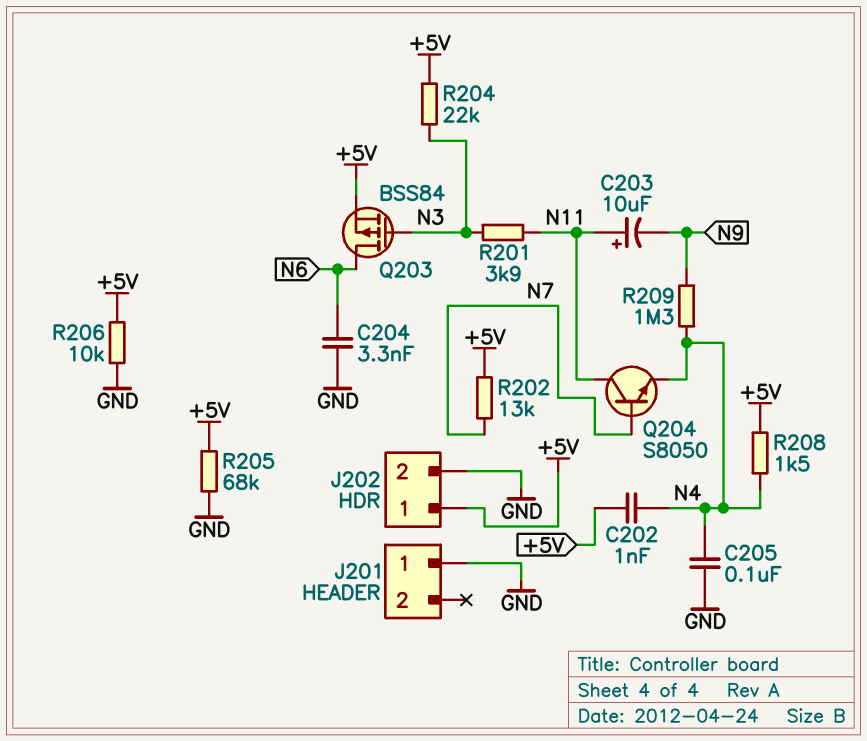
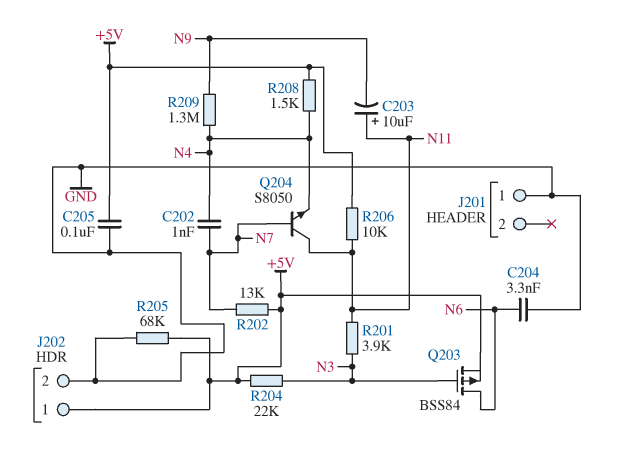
C202: 1nF (+5V, N4) -> 1nF (N4, N7)
C205: 100nF (GND, N4) -> 100nF (+5V, GND)
R206: 10k (+5V, GND) -> 10k (+5V, N11)

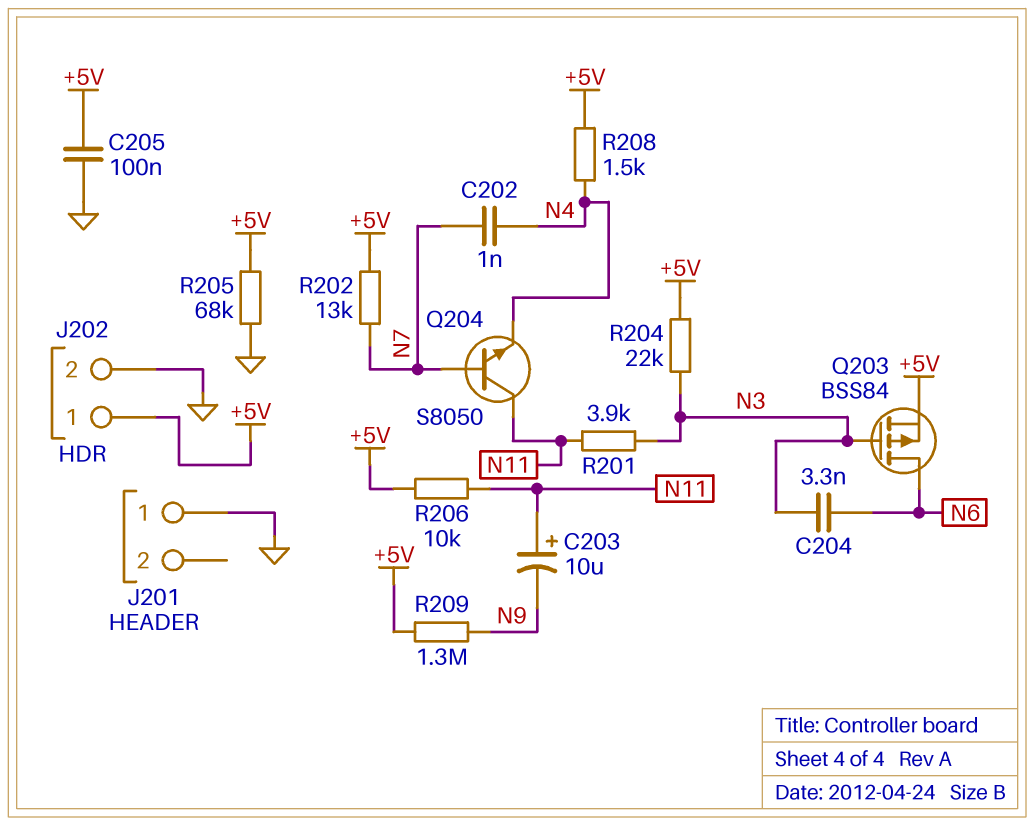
C204: 3.3nF (GND, N6) -> 3.3nF (N3, N6)
R209: 1.3M (N4, N9) -> 1.3M (+5V, N9)

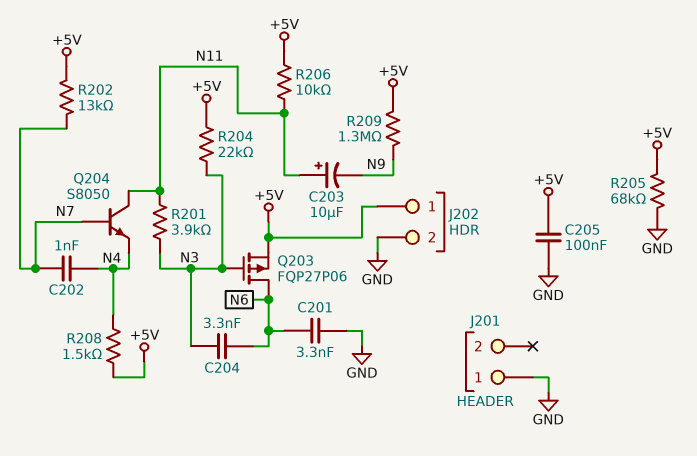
C201: none -> 3.3nF (GND, N6)
Q203: PMOS BSS84 (G N3, D N6, S +5V) -> PMOS FQP27P06 (G N3, D N6, S +5V)

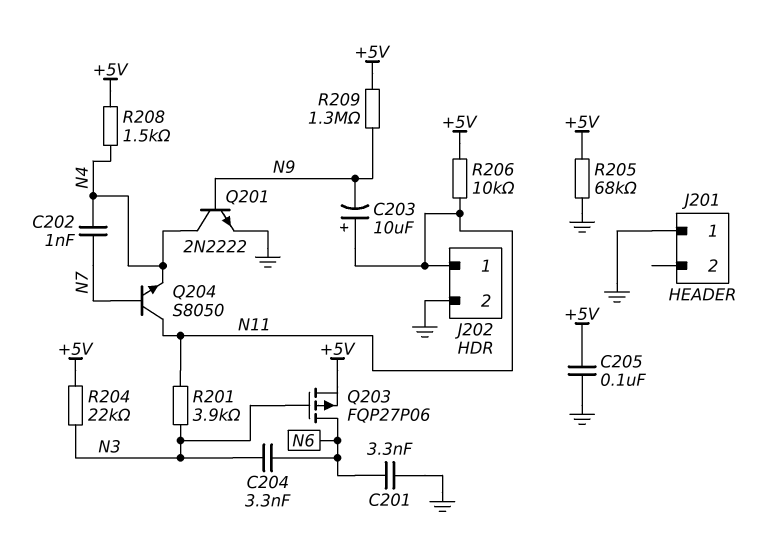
J202 pin 1: +5V -> N11
Q201: none -> NPN 2N2222 (B N9, C N4, E GND)
R202: 13k (+5V, N7) -> none

